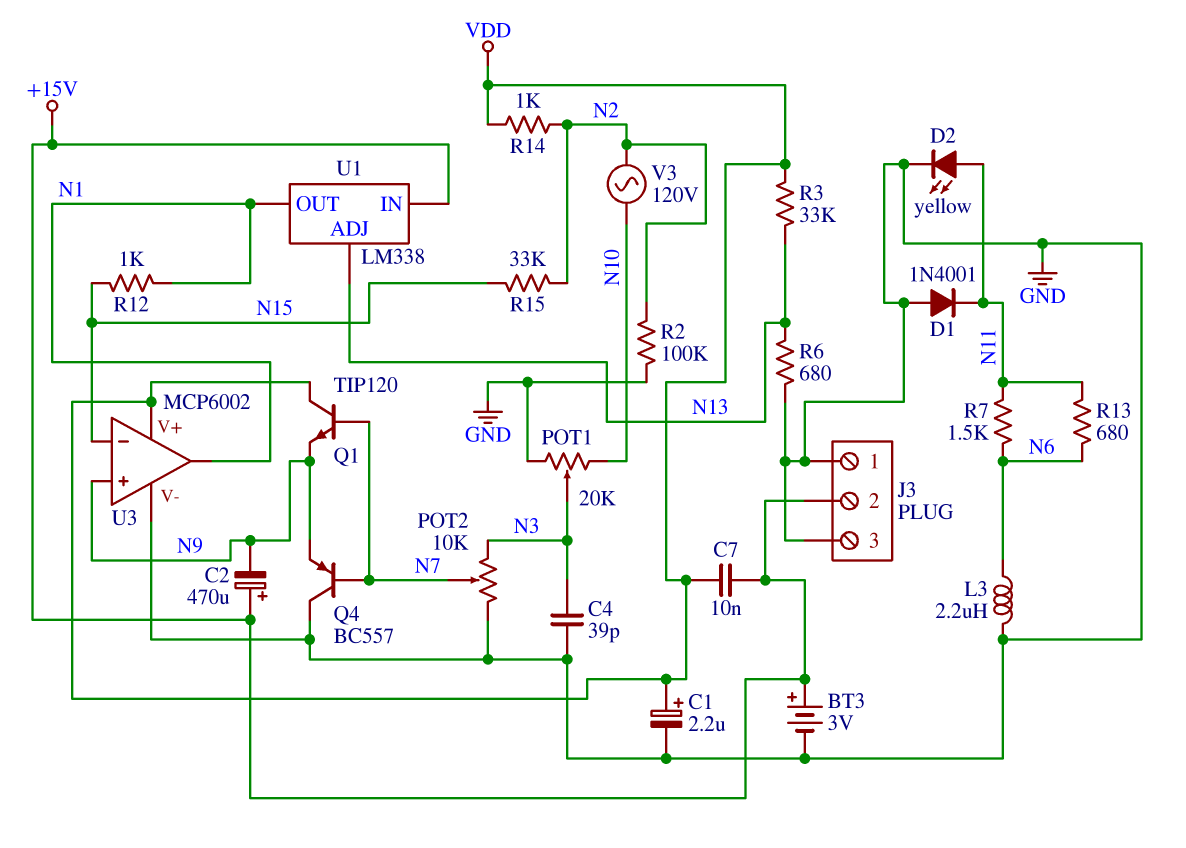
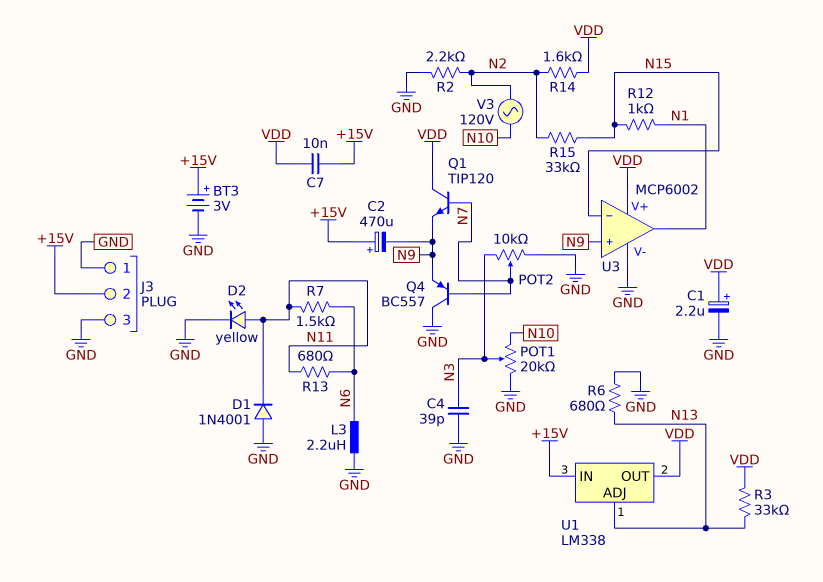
R2: 100k (GND, N2) -> 2.2k (GND, N2)
R14: 1k (N2, VDD) -> 1.6k (N2, VDD)
U1 pin OUT: N1 -> VDD

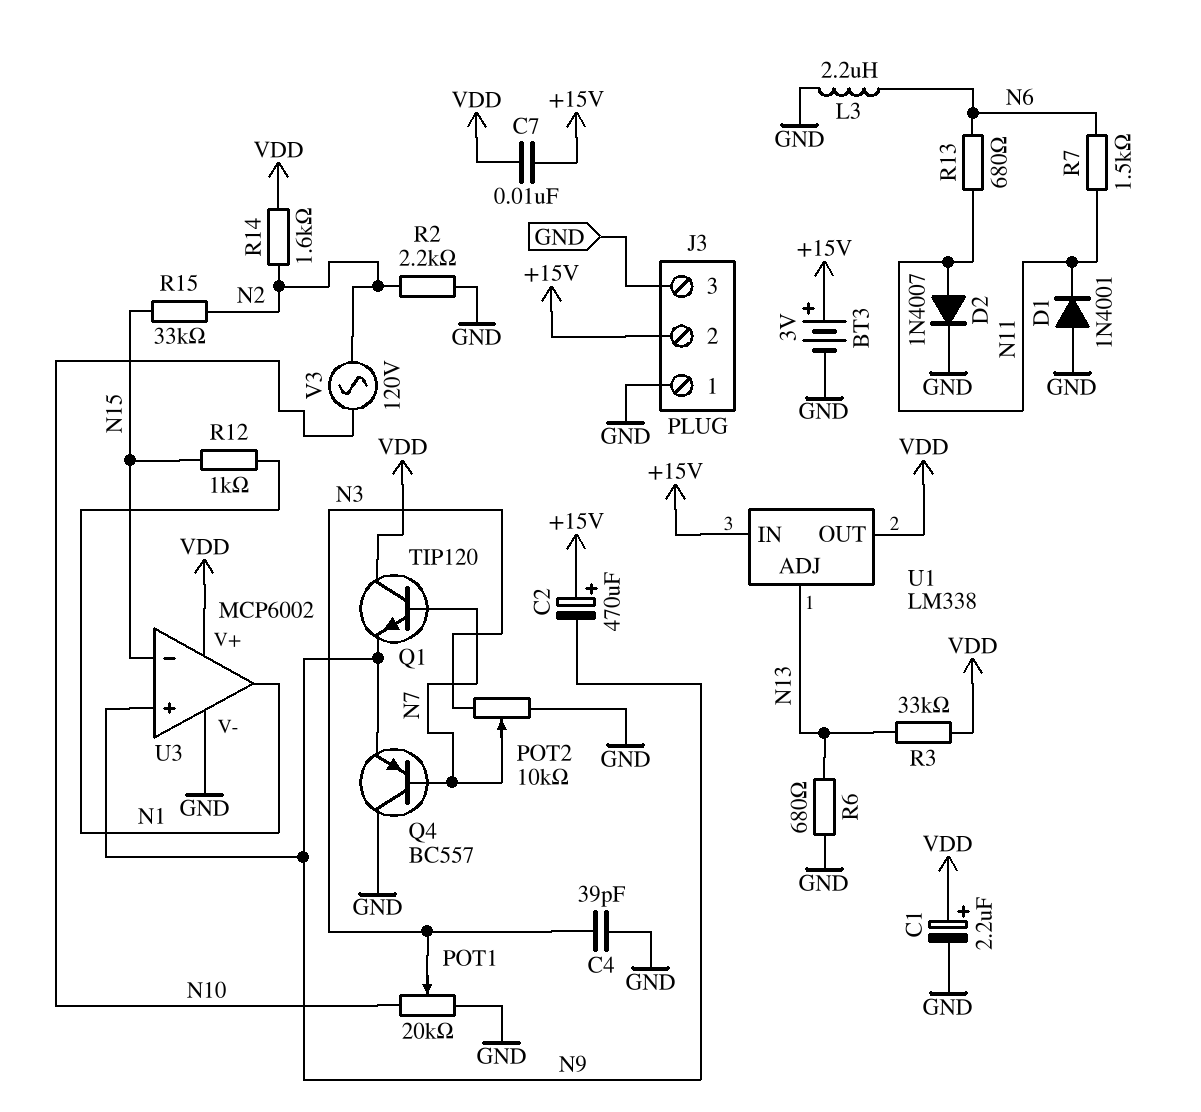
D2: LED yellow (A N11, K GND) -> diode 1N4007 (A N11, K GND)

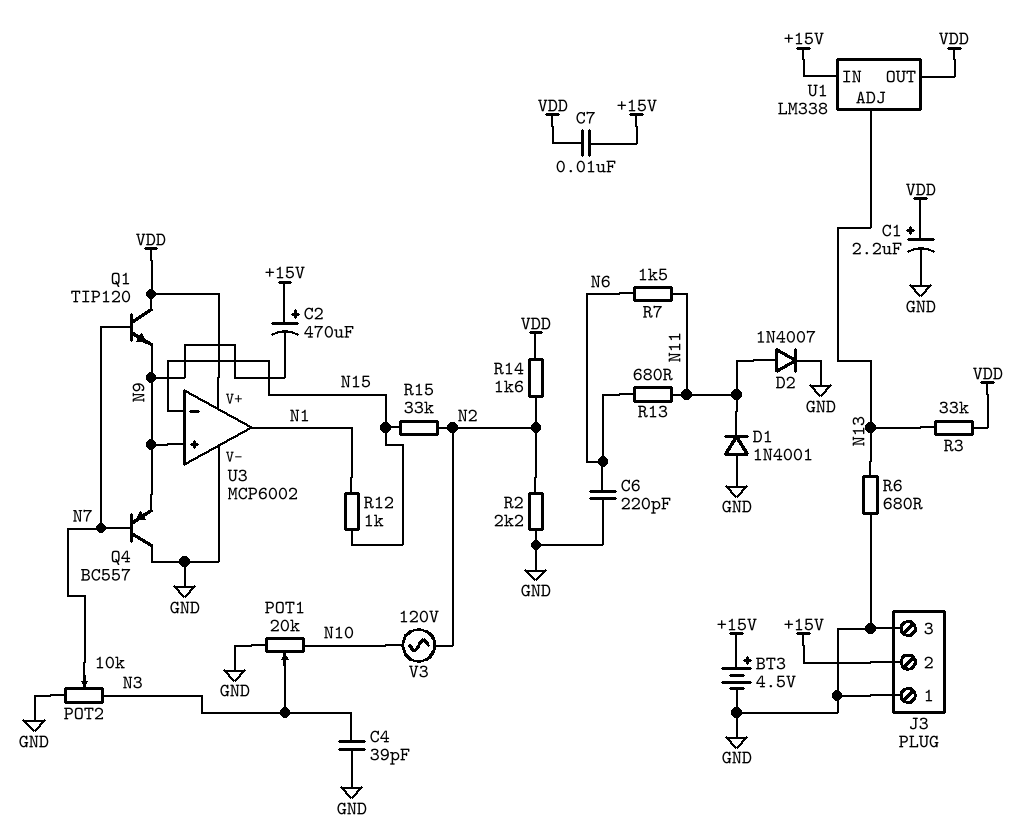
BT3: 3V (plus +15V, minus GND) -> 4.5V (plus +15V, minus GND)
C6: none -> 220pF (GND, N6)
L3: 2.2uH (GND, N6) -> none

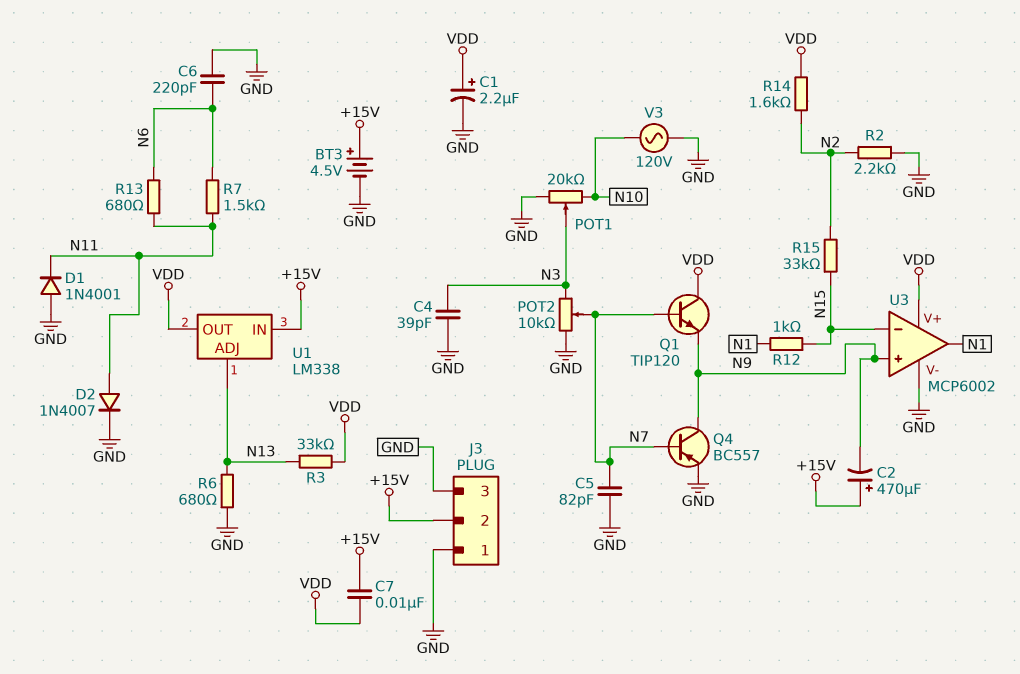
C5: none -> 82pF (GND, N7)
Q4: PNP BC557 (B N7, C GND, E N9) -> PNP BC557 (B N7, C N9, E GND)
V3: AC 120V (N2, N10) -> AC 120V (GND, N10)

